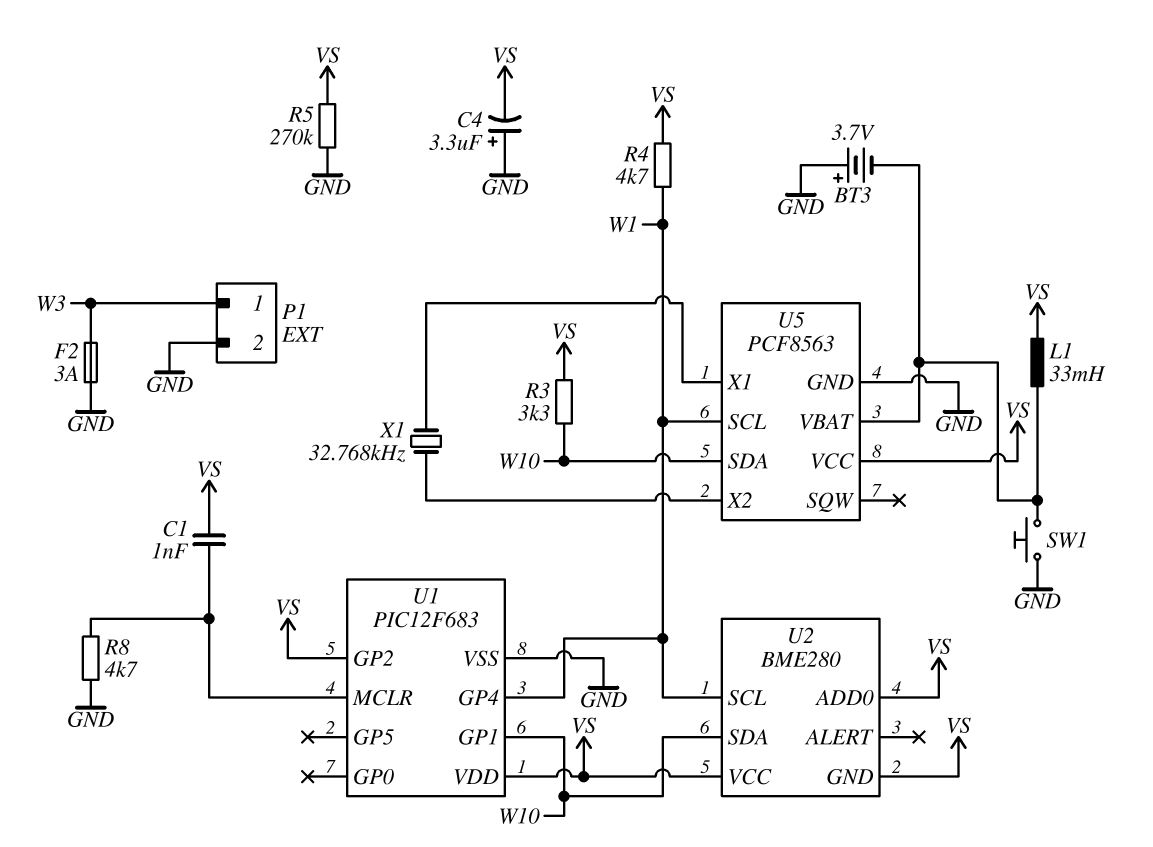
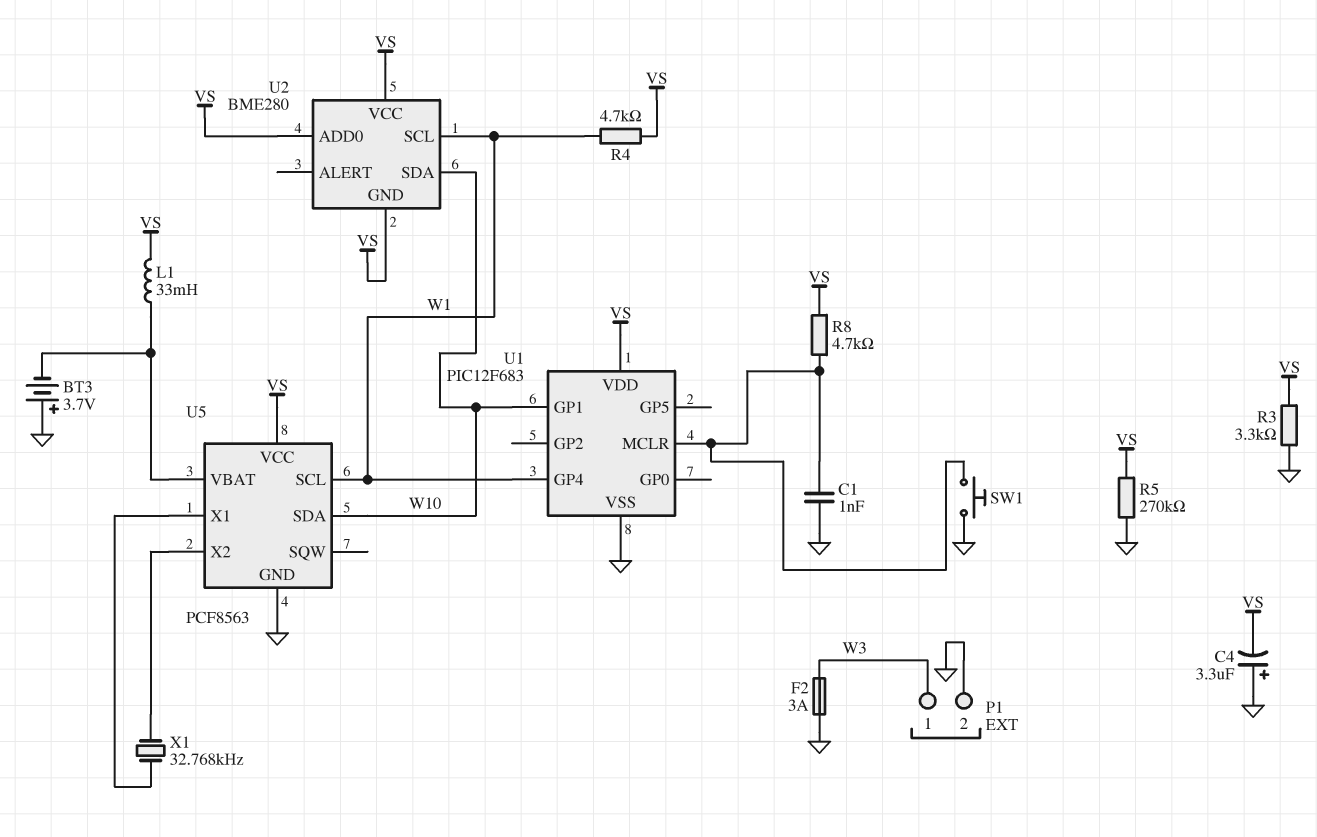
C1: 1nF (U1/MCLR, VS) -> 1nF (GND, U1/MCLR)
R3: 3.3k (VS, W10) -> 3.3k (GND, VS)
R8: 4.7k (GND, U1/MCLR) -> 4.7k (U1/MCLR, VS)
SW1: button (GND, U5/VBAT) -> button (GND, U1/MCLR)
U1 pin GP2: VS -> none

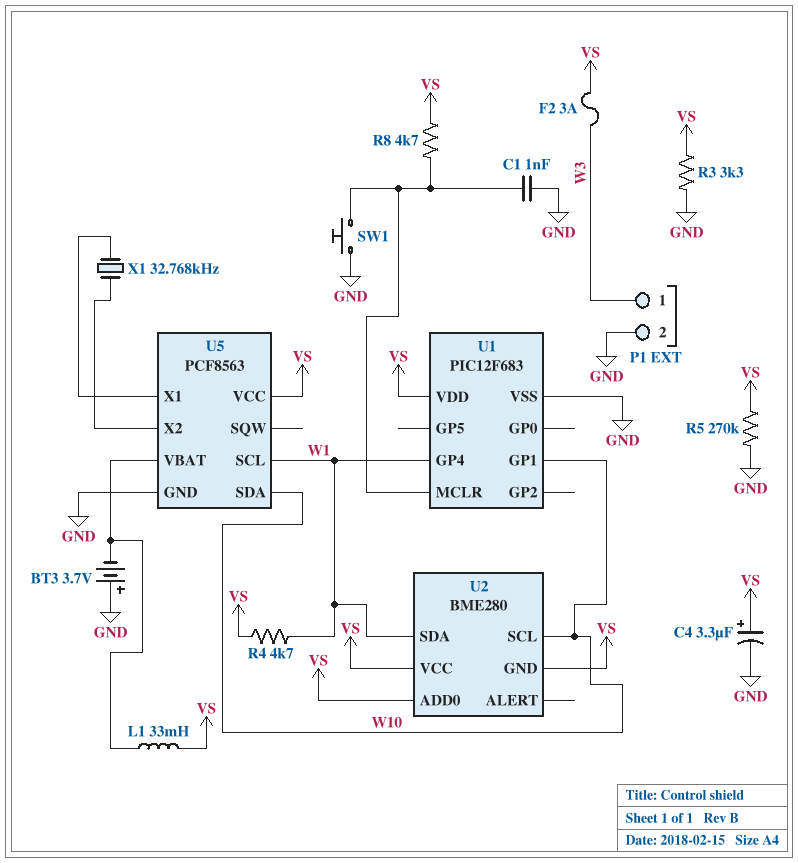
C4: 3.3uF (plus GND, minus VS) -> 3.3uF (plus VS, minus GND)
F2: 3A (GND, W3) -> 3A (VS, W3)
U2 pin SCL: W1 -> W10
U2 pin SDA: W10 -> W1

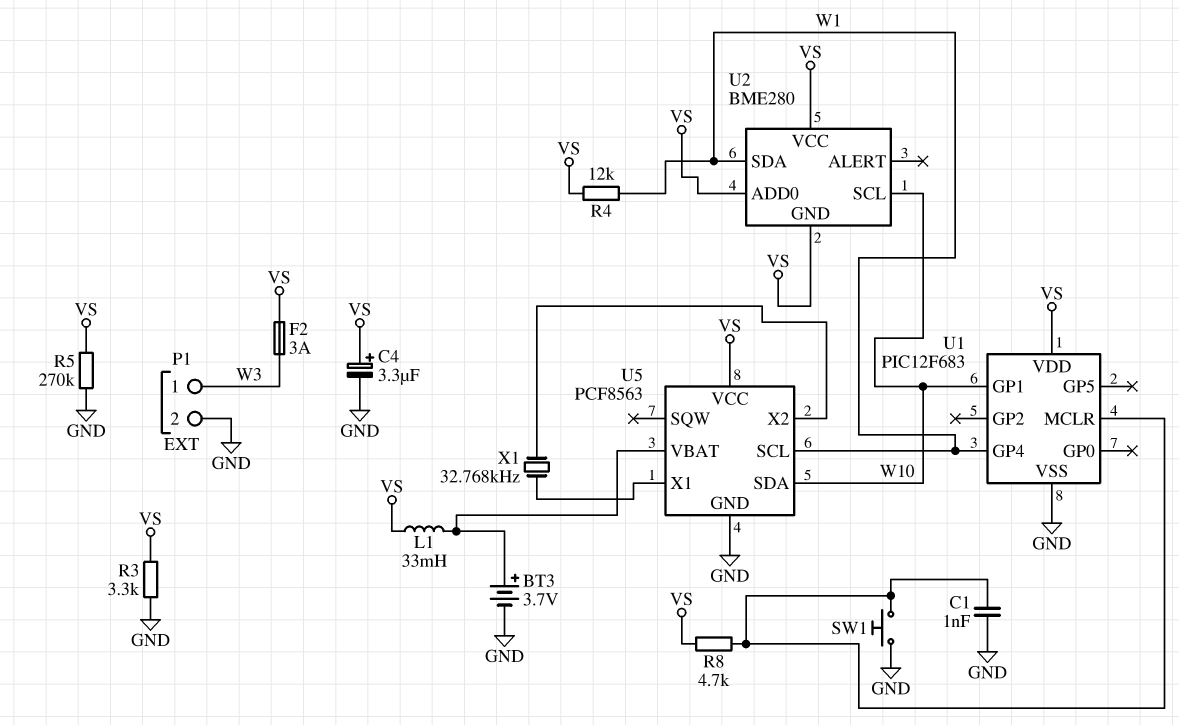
BT3: 3.7V (plus GND, minus U5/VBAT) -> 3.7V (plus U5/VBAT, minus GND)
R4: 4.7k (VS, W1) -> 12k (VS, W1)

